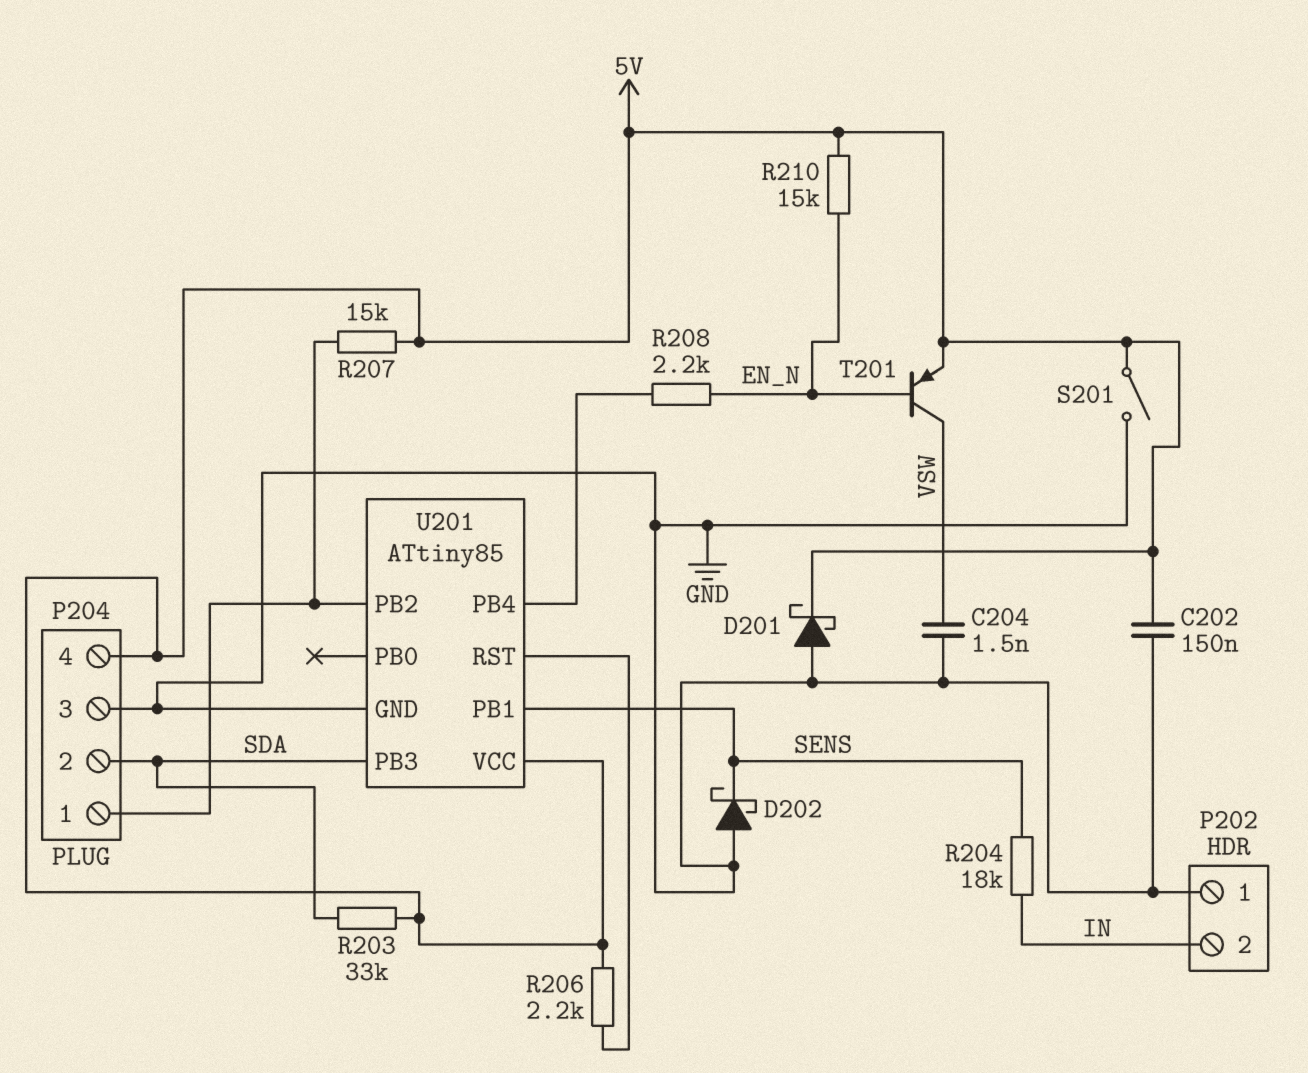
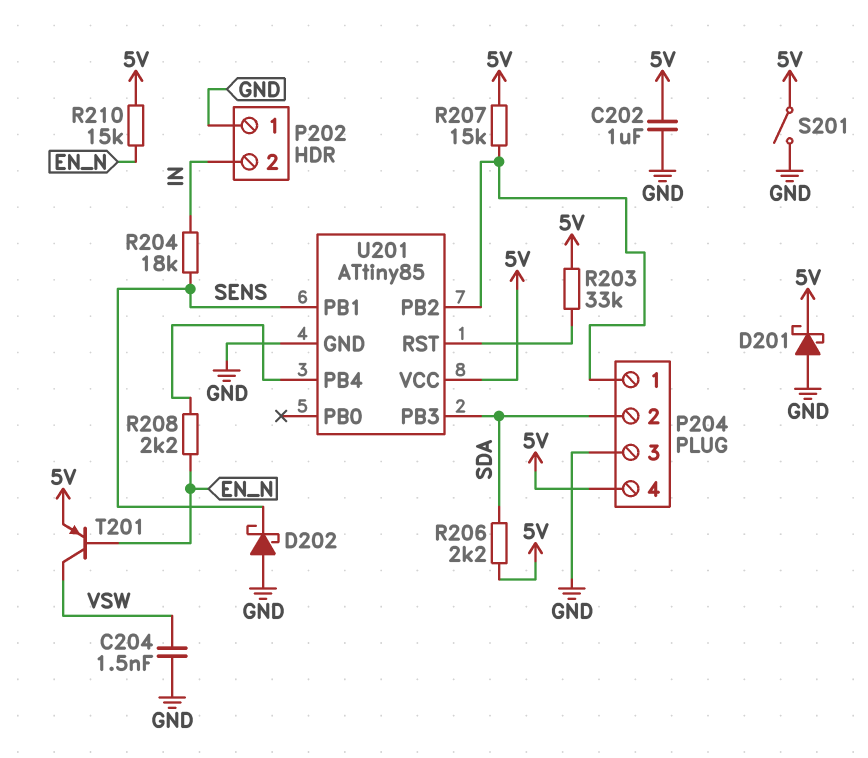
C202: 150nF (5V, GND) -> 1uF (5V, GND)
R203: 33k (5V, SDA) -> 33k (5V, U201/RST)
R206: 2.2k (5V, U201/RST) -> 2.2k (5V, SDA)

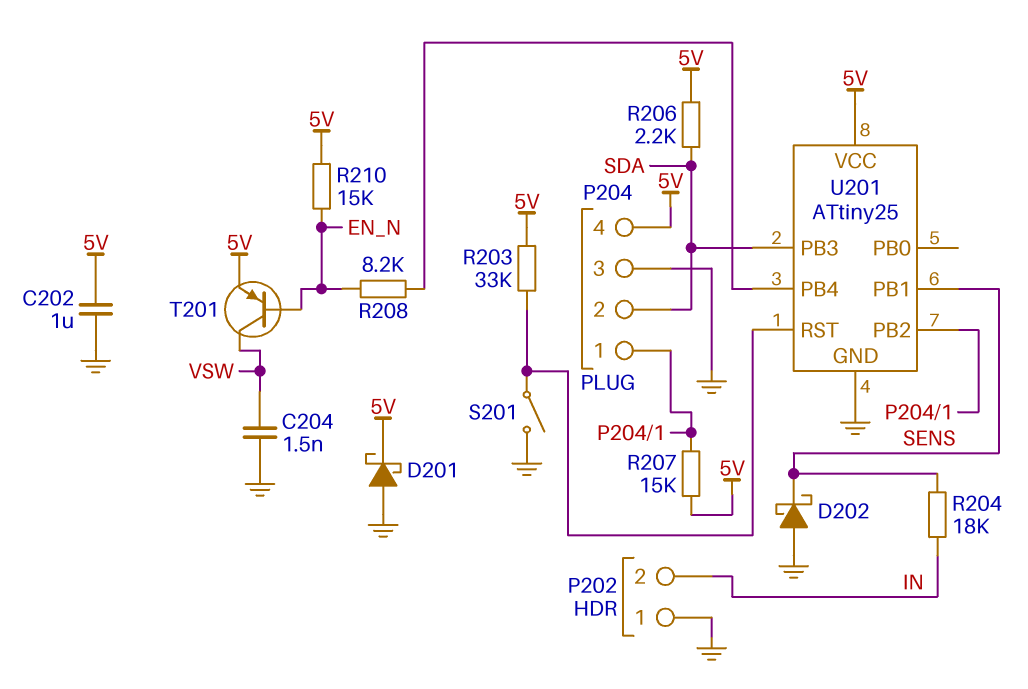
R208: 2.2k (EN_N, U201/PB4) -> 8.2k (EN_N, U201/PB4)
S201: switch (5V, GND) -> switch (GND, U201/RST)
U201: ATtiny85 -> ATtiny25

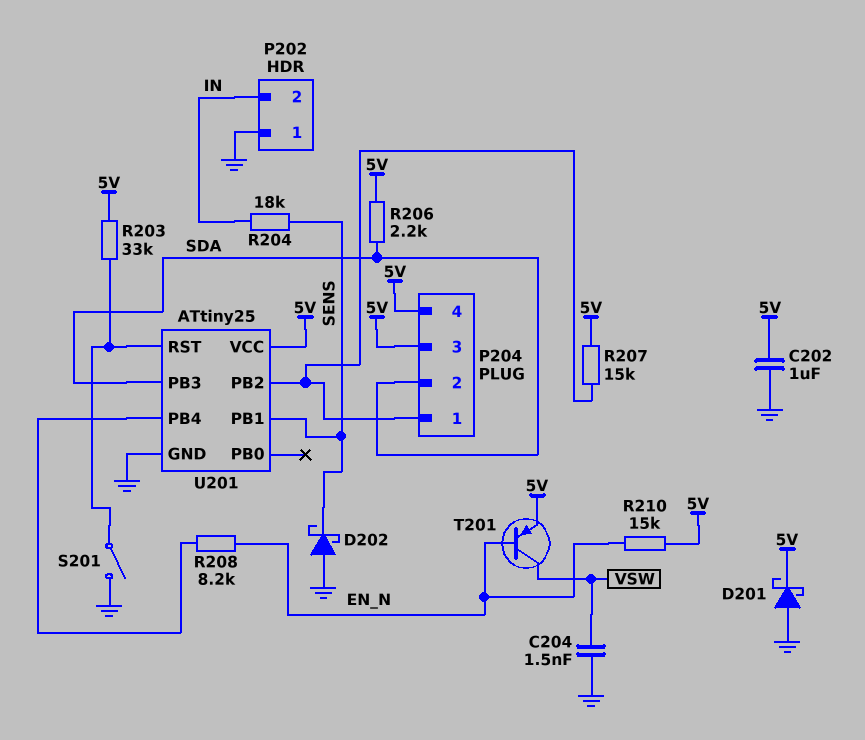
P204 pin 3: GND -> 5V

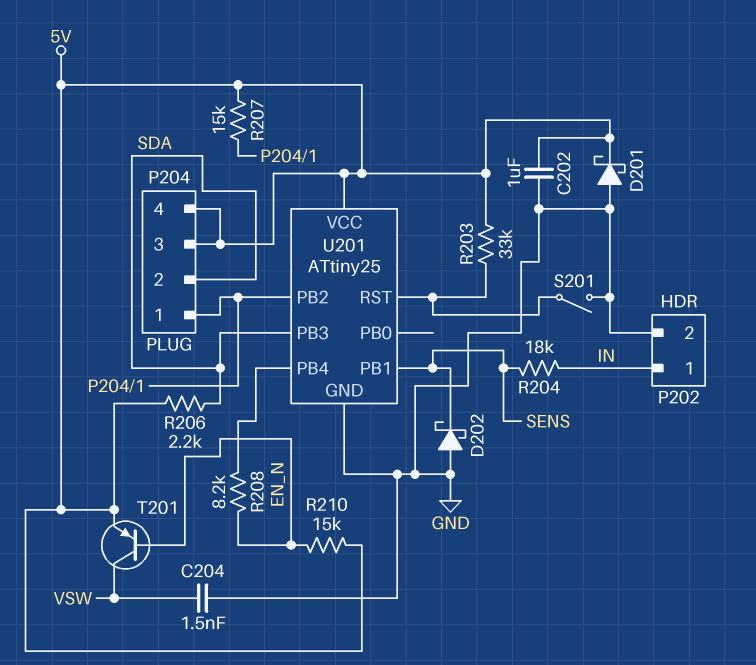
P202 pin 1: GND -> IN
P202 pin 2: IN -> GND

